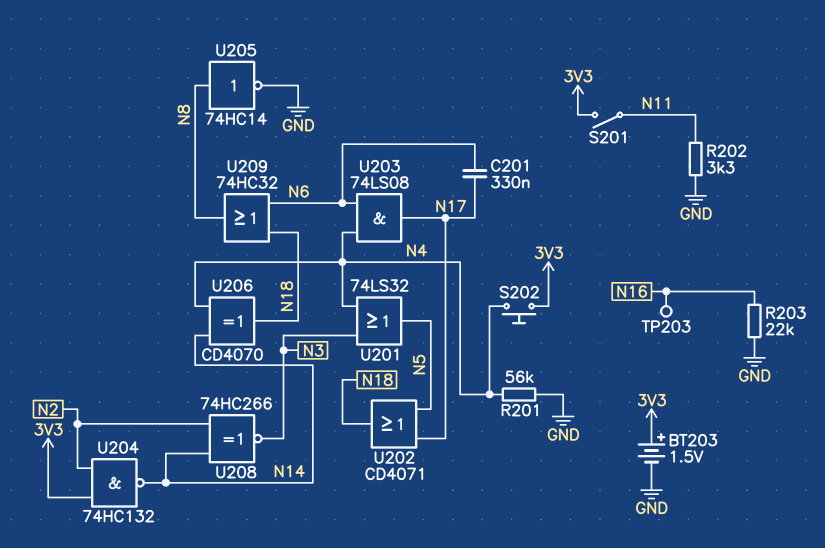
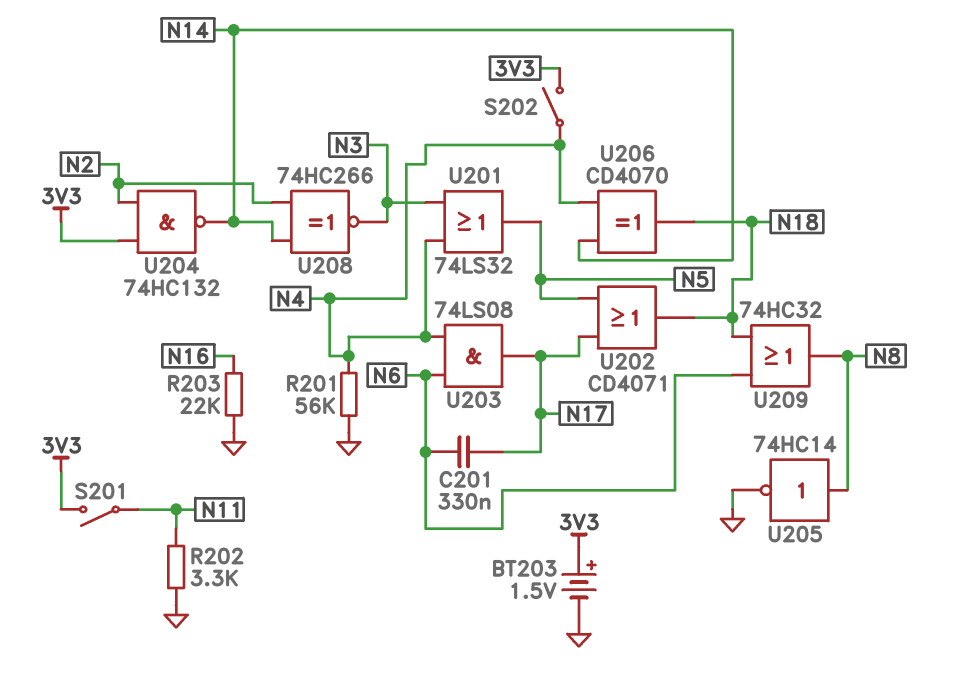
S202: button (3V3, N4) -> switch (3V3, N4)
TP203: test point (N16) -> none

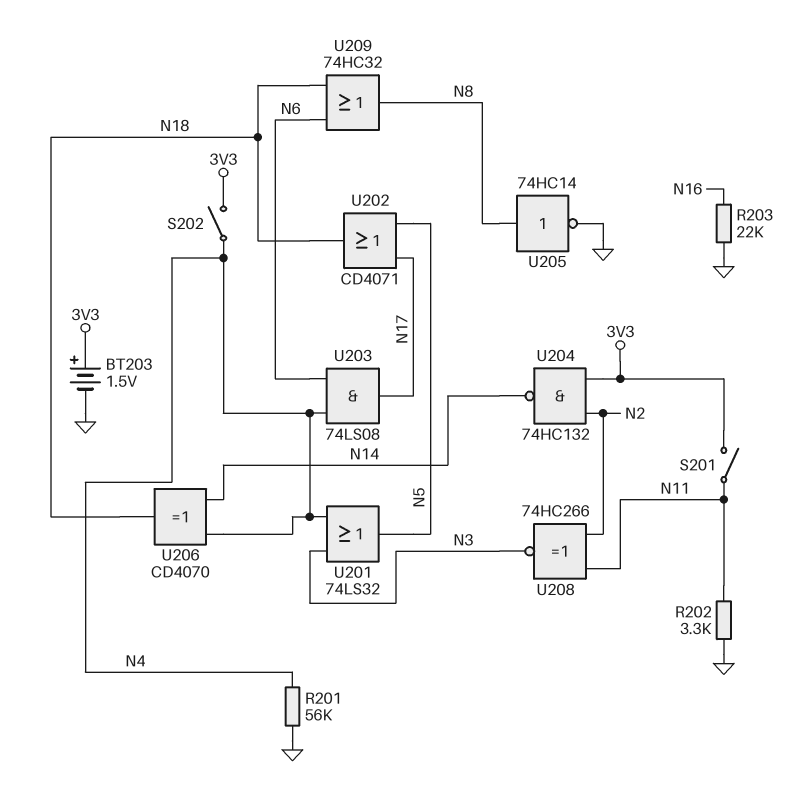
C201: 330nF (N6, N17) -> none
U208: XNOR 74HC266 (in N2, in N14, out N3) -> XNOR 74HC266 (in N2, in N11, out N3)

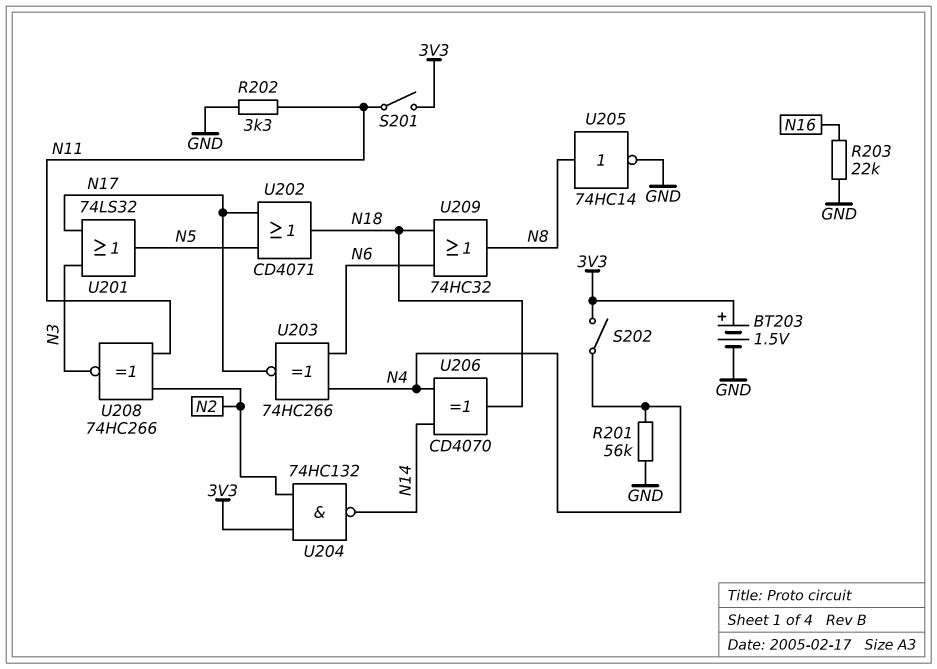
U201: OR 74LS32 (in N3, in N4, out N5) -> OR 74LS32 (in N3, in N17, out N5)
U203: AND 74LS08 (in N4, in N6, out N17) -> XNOR 74HC266 (in N4, in N6, out N17)

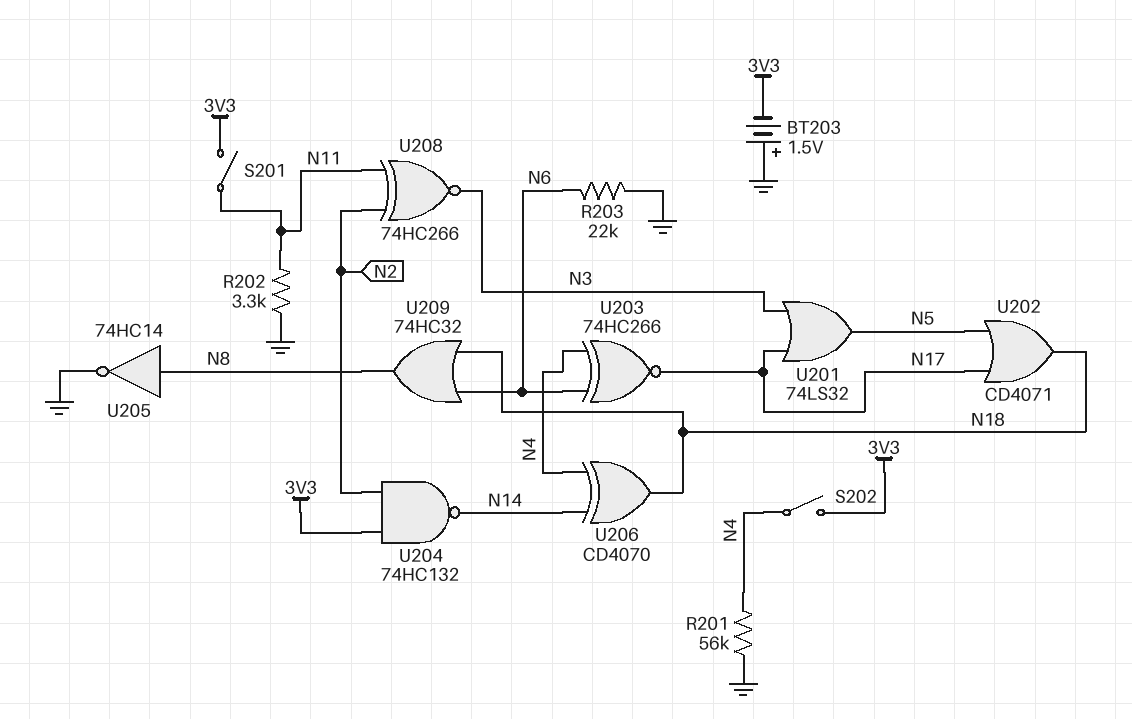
BT203: 1.5V (plus 3V3, minus GND) -> 1.5V (plus GND, minus 3V3)
R203: 22k (GND, N16) -> 22k (GND, N6)

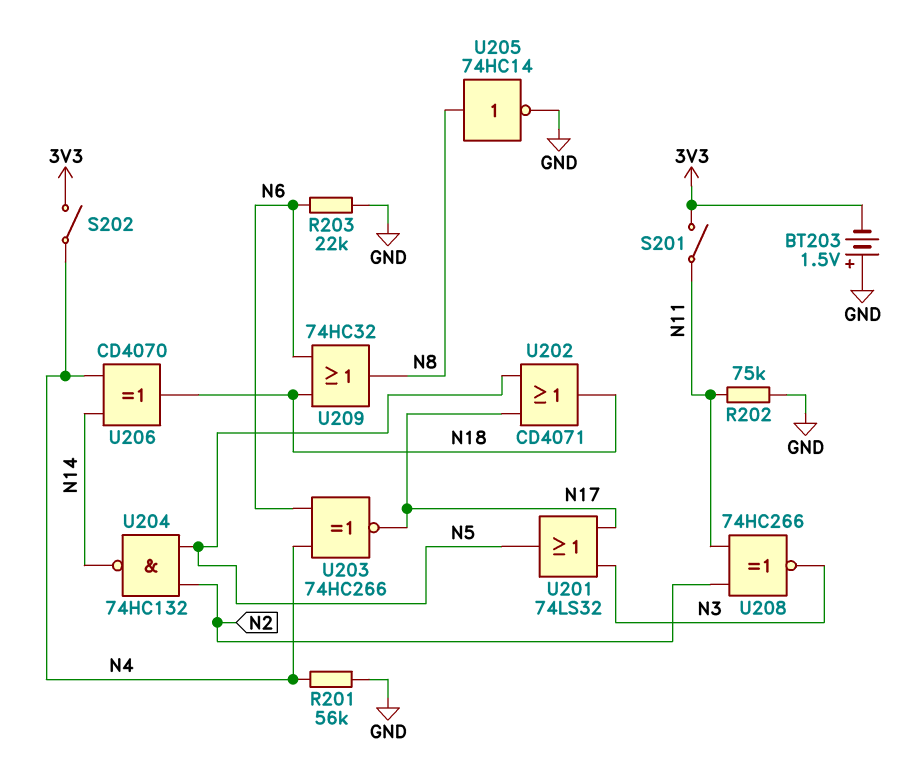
R202: 3.3k (GND, N11) -> 75k (GND, N11)
U204: NAND 74HC132 (in 3V3, in N2, out N14) -> NAND 74HC132 (in N2, in N5, out N14)

